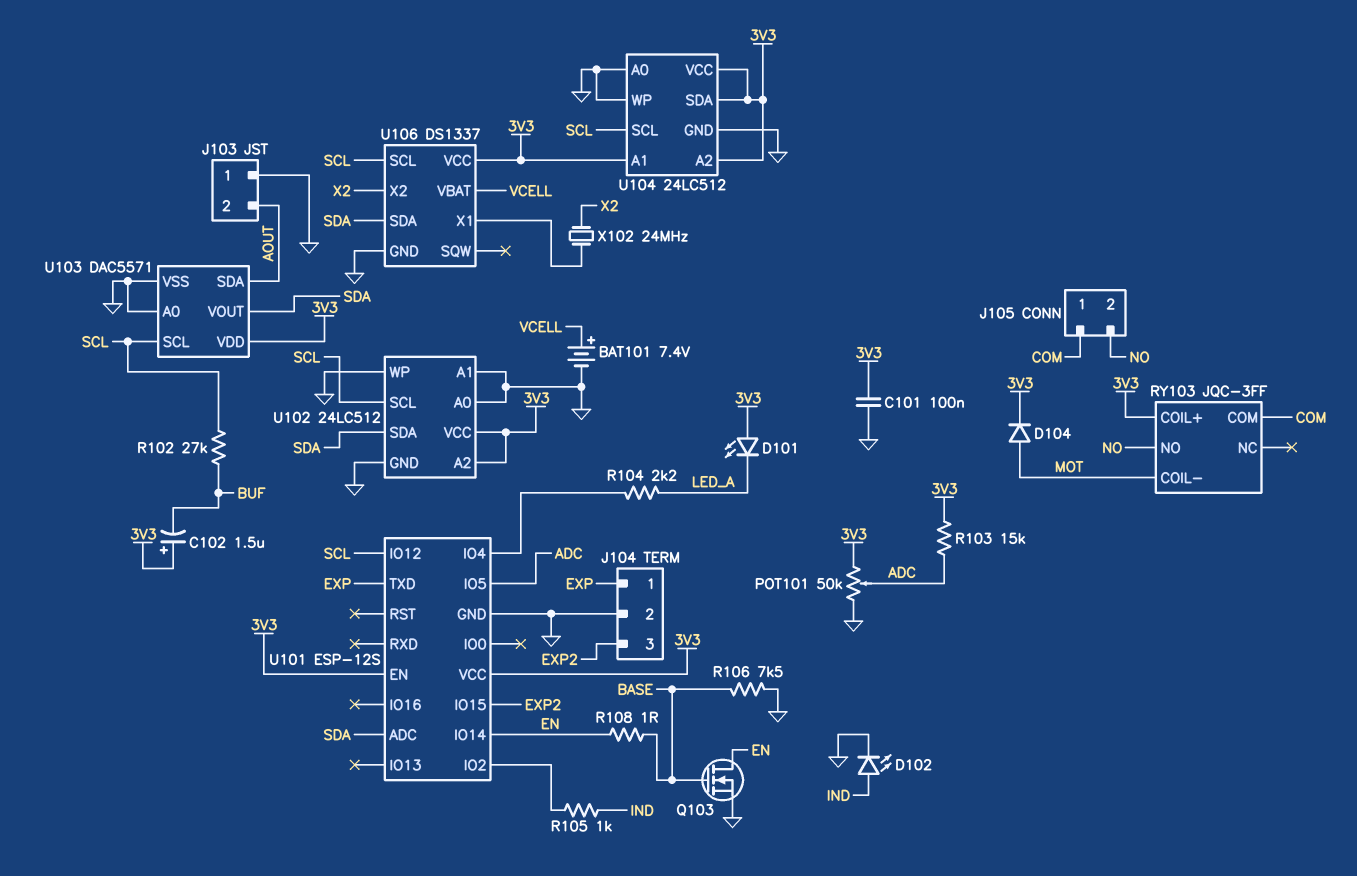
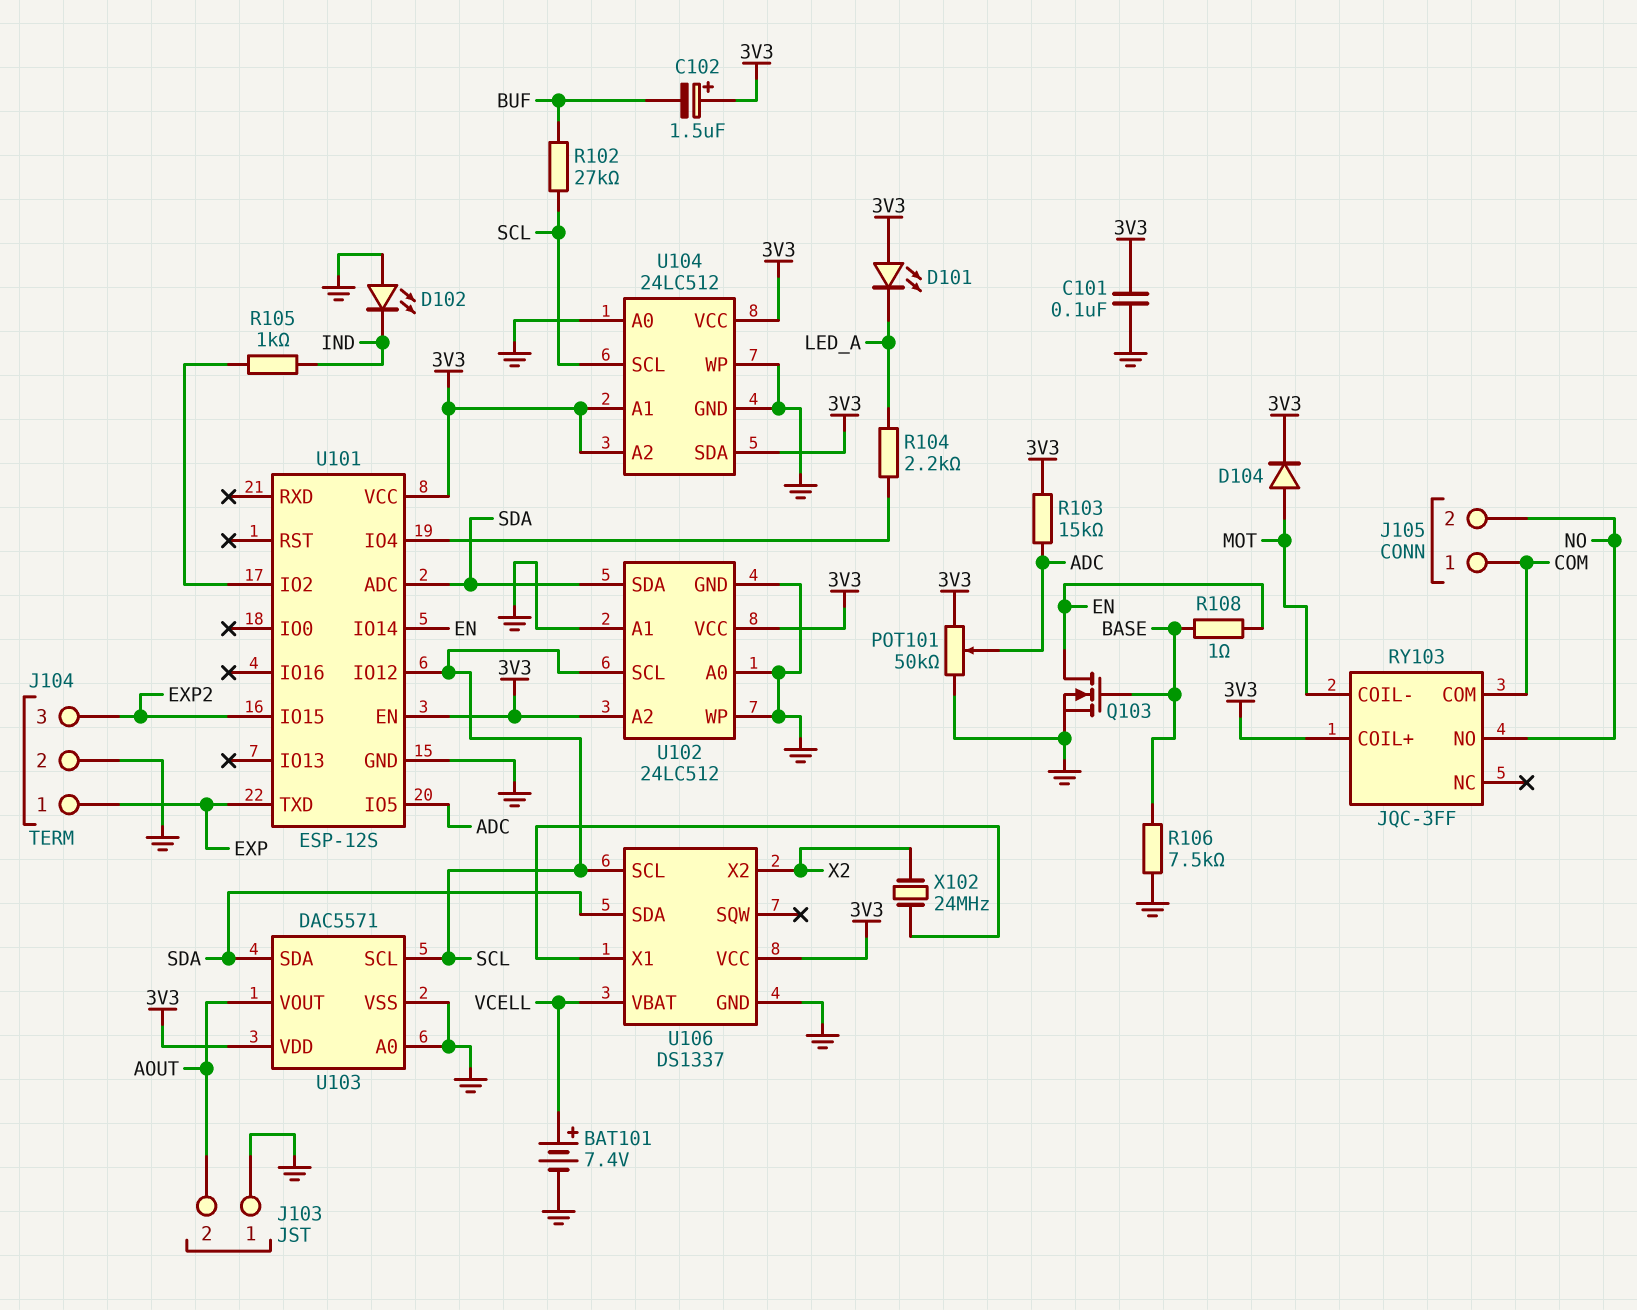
D102: LED (A IND, K GND) -> LED (A GND, K IND)
U103 pin SDA: AOUT -> SDA
U103 pin VOUT: SDA -> AOUT

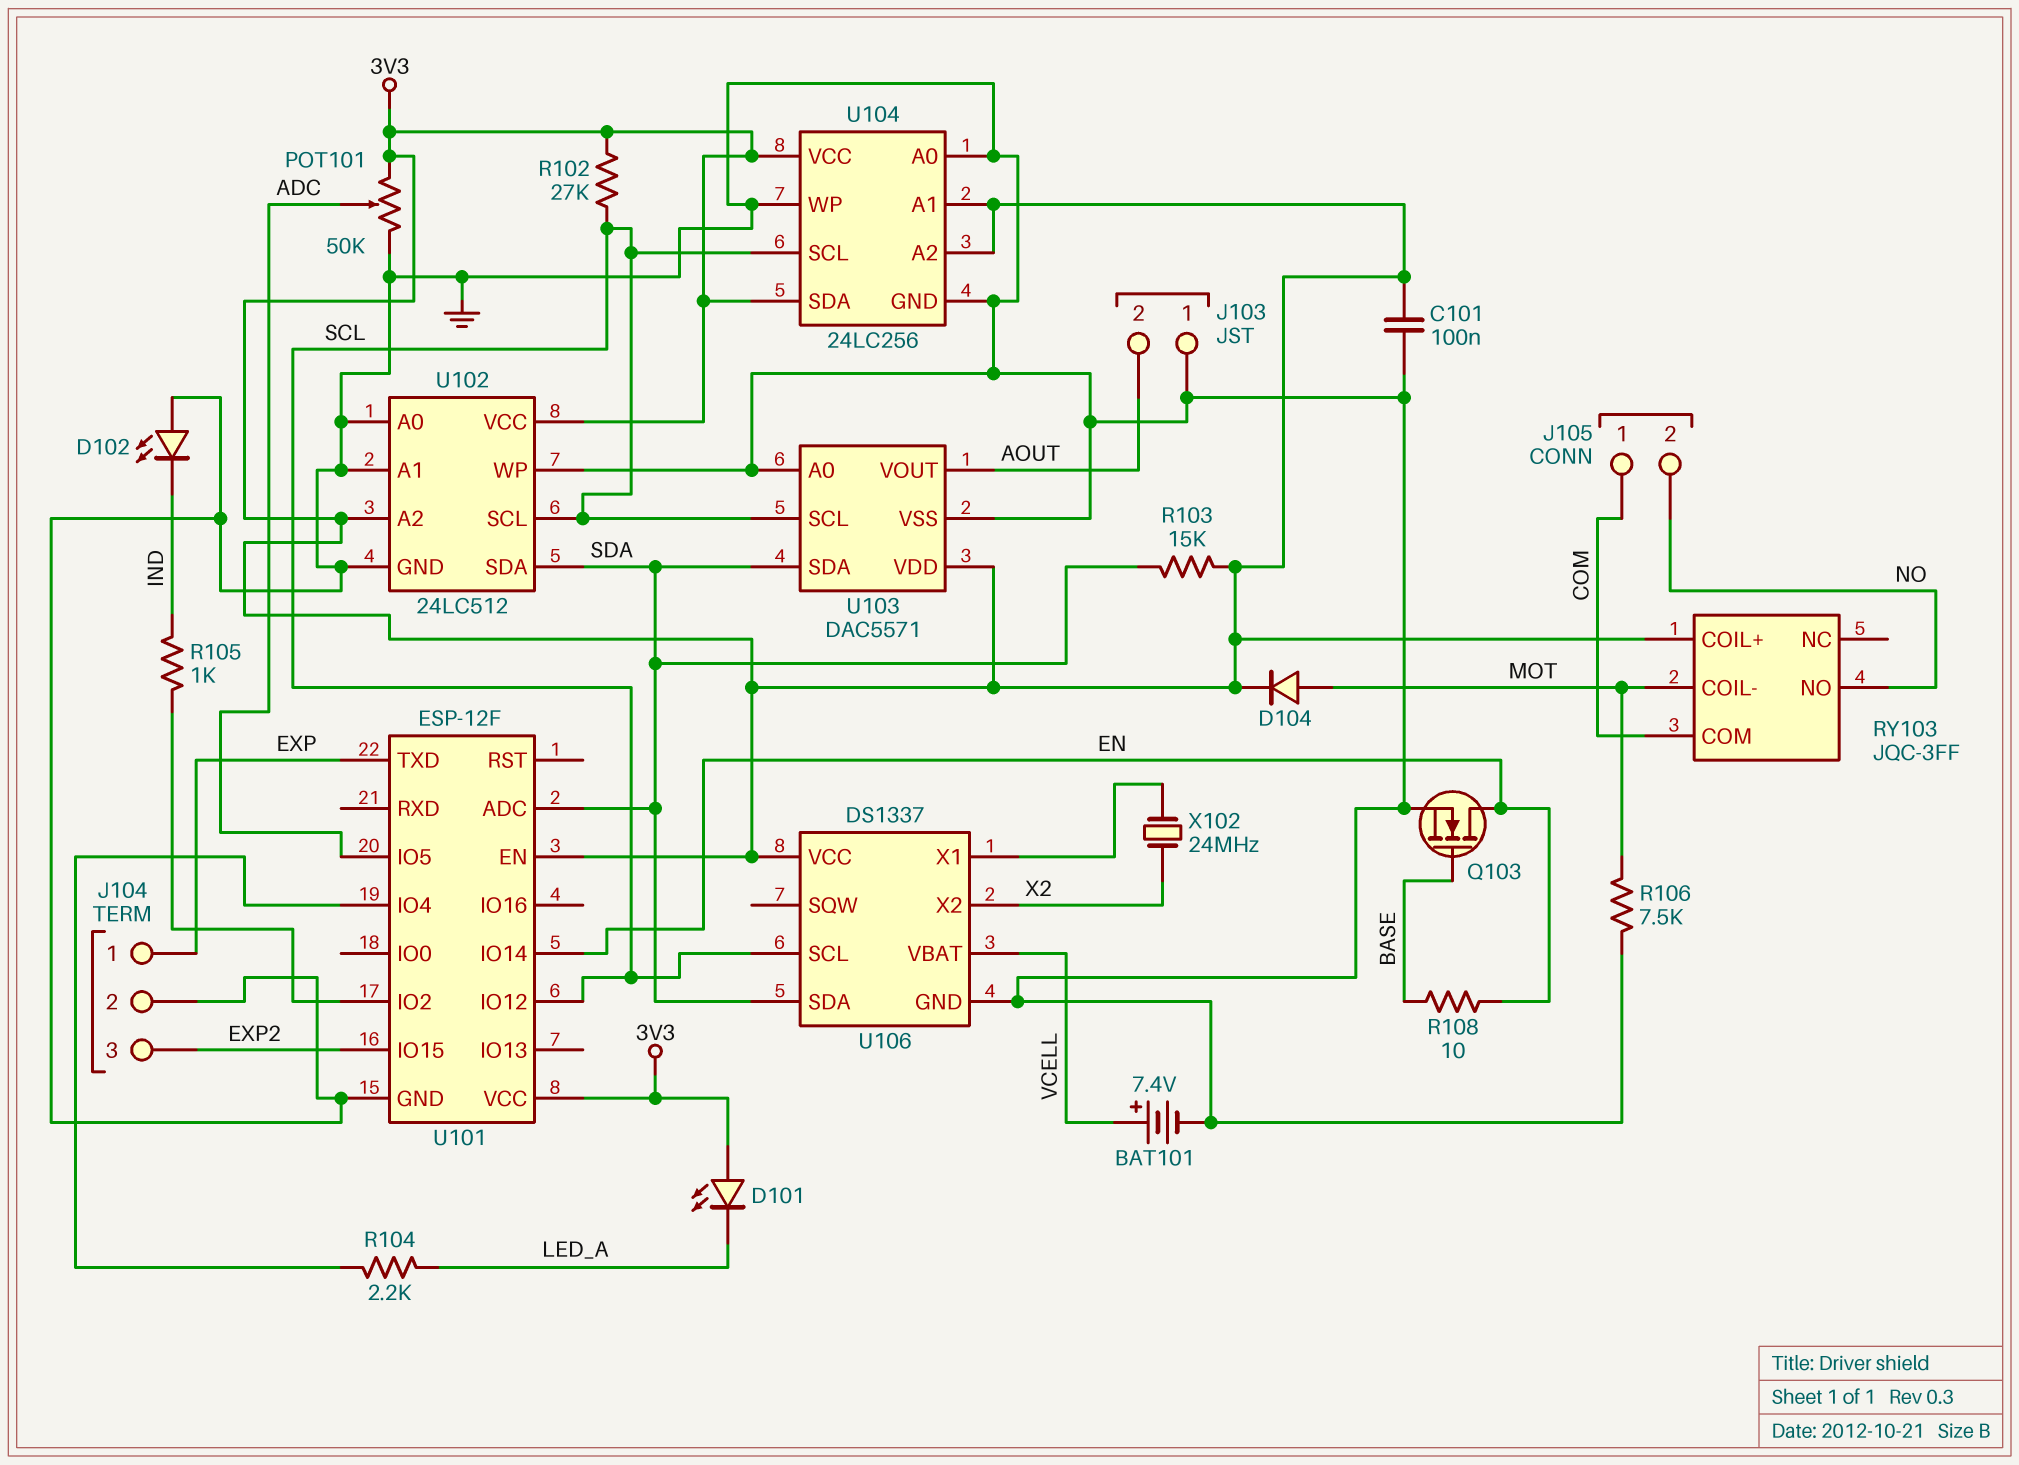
C102: 1.5uF (plus 3V3, minus BUF) -> none
R102: 27k (BUF, SCL) -> 27k (3V3, SCL)
R103: 15k (3V3, ADC) -> 15k (3V3, SDA)
R106: 7.5k (BASE, GND) -> 7.5k (GND, MOT)
R108: 1 (BASE, EN) -> 10 (BASE, EN)
U101: ESP-12S -> ESP-12F
U104: 24LC512 -> 24LC256

